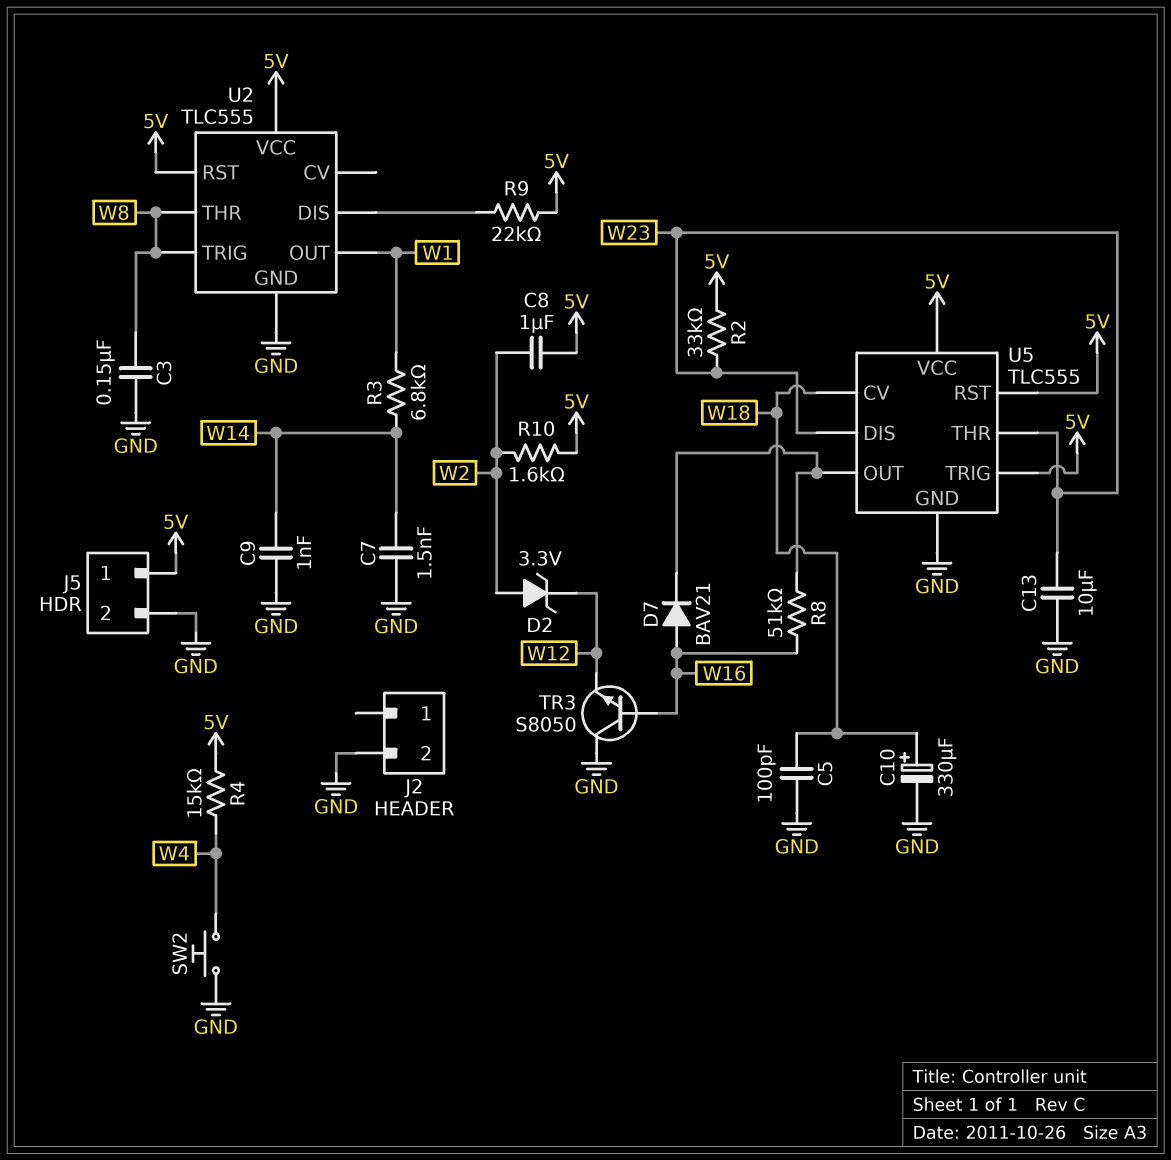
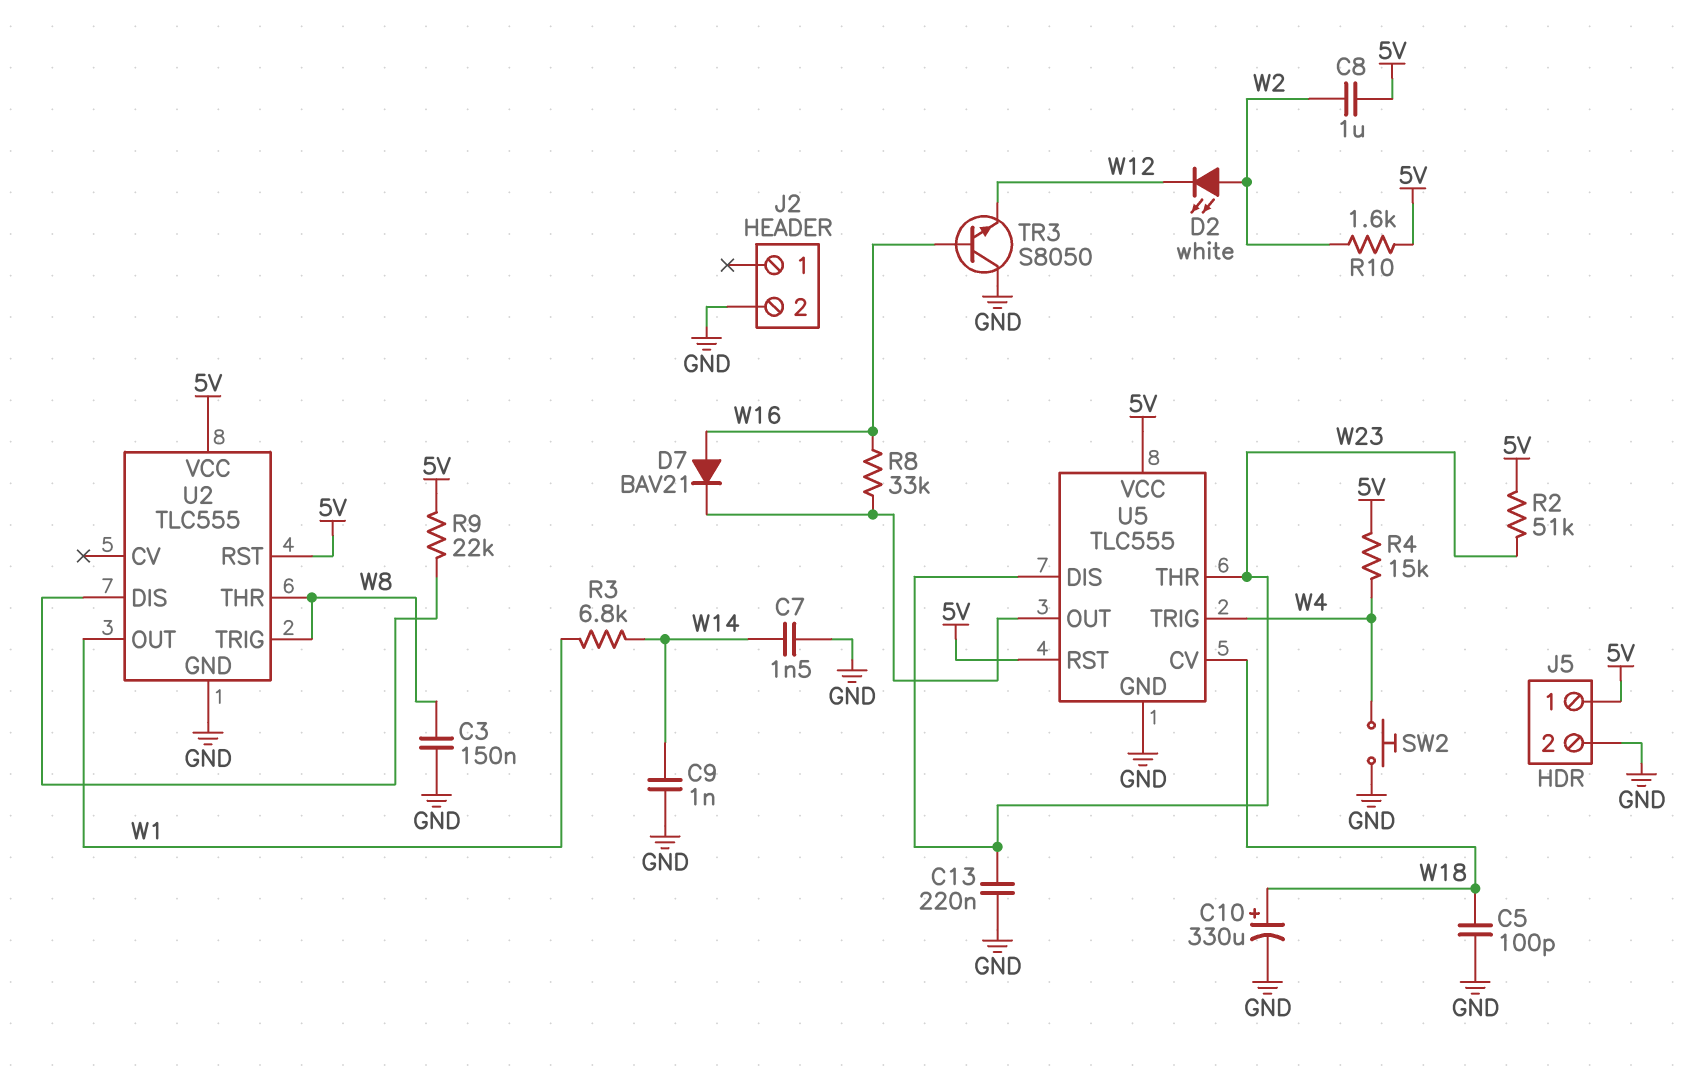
C13: 10uF (GND, W23) -> 220nF (GND, W23)
D2: zener 3.3V (A W2, K W12) -> LED white (A W2, K W12)
R2: 33k (5V, W23) -> 51k (5V, W23)
R8: 51k (U5/OUT, W16) -> 33k (U5/OUT, W16)
U5 pin TRIG: 5V -> W4

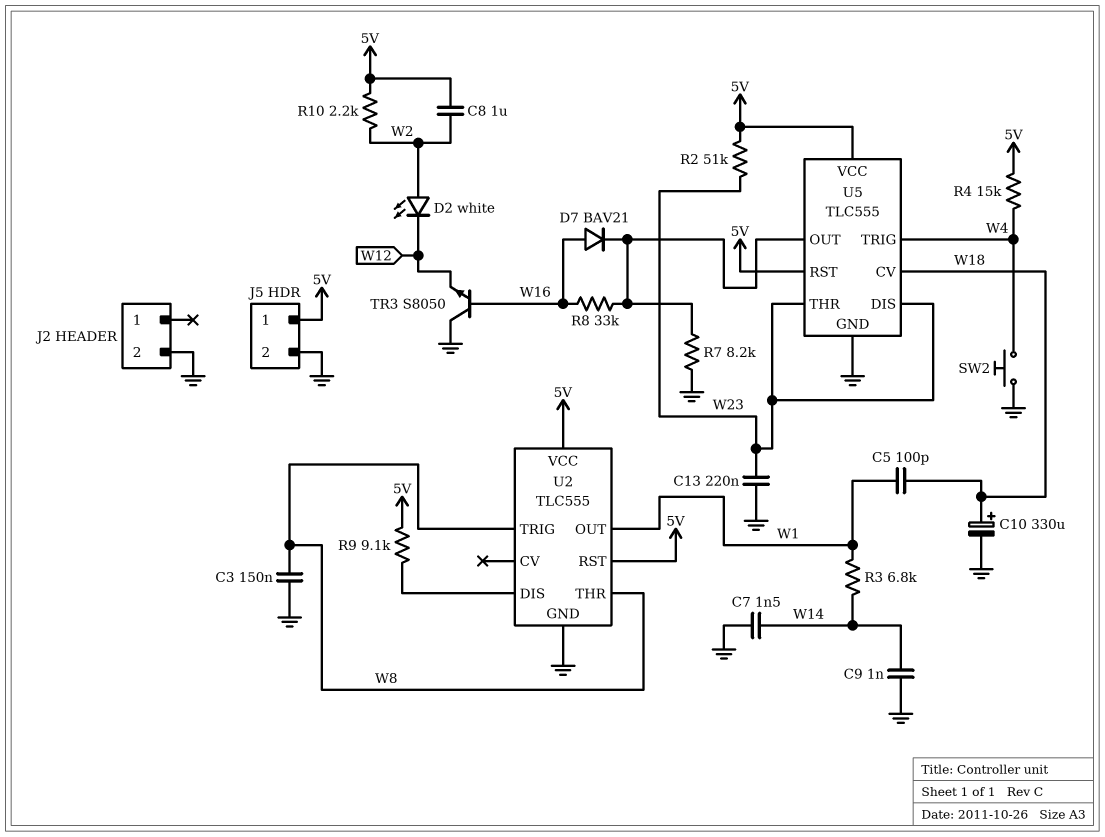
C5: 100pF (GND, W18) -> 100pF (W1, W18)
R7: none -> 8.2k (GND, U5/OUT)
R9: 22k (5V, U2/DIS) -> 9.1k (5V, U2/DIS)
R10: 1.6k (5V, W2) -> 2.2k (5V, W2)

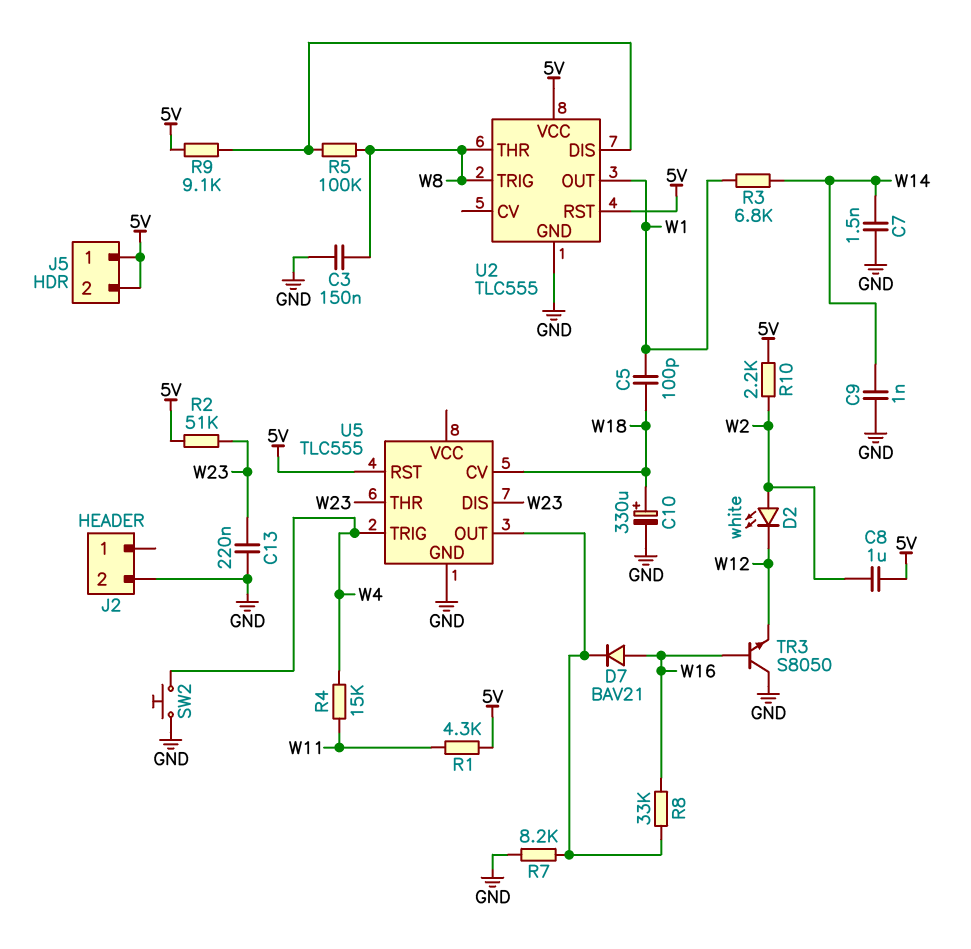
J5 pin 2: GND -> 5V
R1: none -> 4.3k (5V, W11)
R4: 15k (5V, W4) -> 15k (W4, W11)
R5: none -> 100k (U2/DIS, W8)
U5 pin VCC: 5V -> none

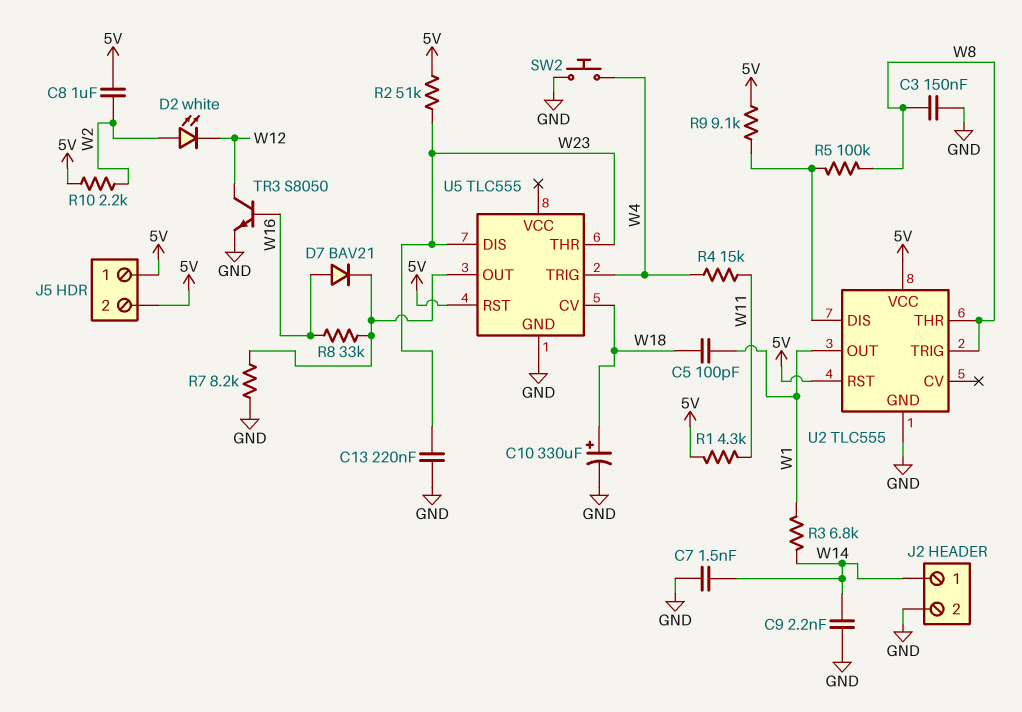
C9: 1nF (GND, W14) -> 2.2nF (GND, W14)
J2 pin 1: none -> W14
TR3: NPN S8050 (B W16, C GND, E W12) -> NPN S8050 (B W16, C W12, E GND)

